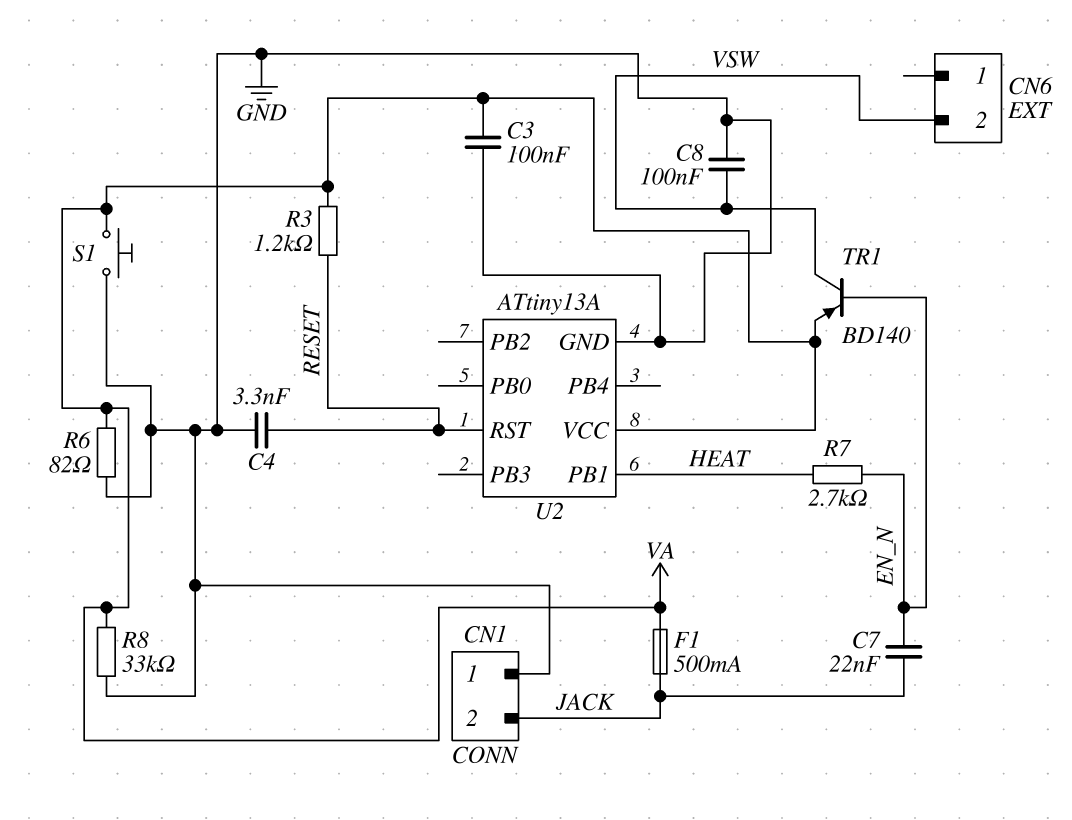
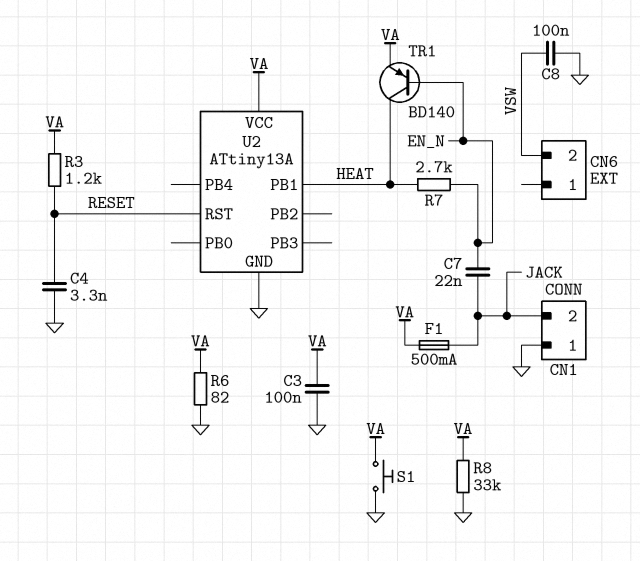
TR1: PNP BD140 (B EN_N, C VSW, E VA) -> PNP BD140 (B EN_N, C HEAT, E VA)

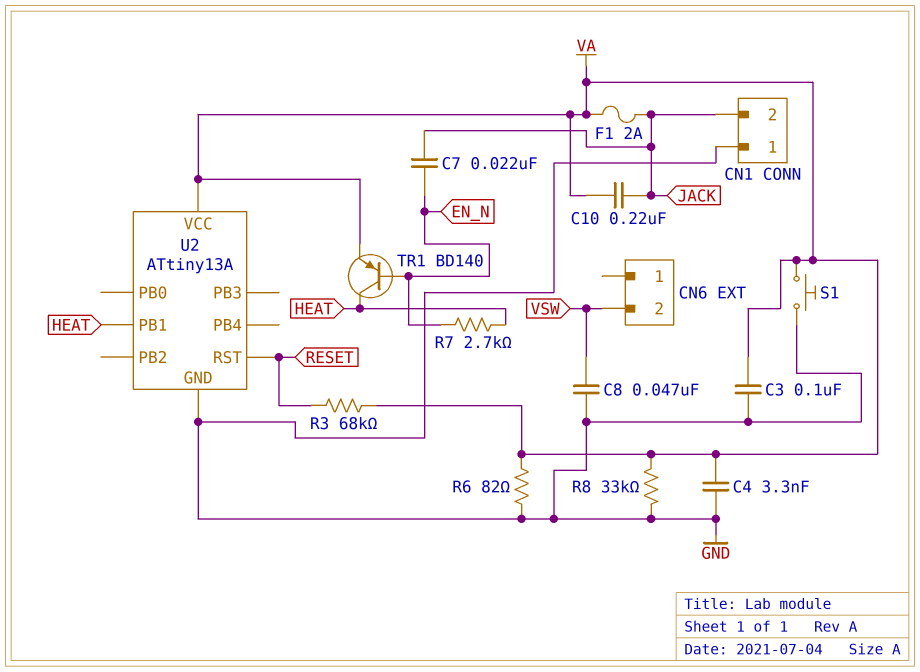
C4: 3.3nF (GND, RESET) -> 3.3nF (GND, VA)
C8: 100nF (GND, VSW) -> 47nF (GND, VSW)
C10: none -> 220nF (JACK, VA)
F1: 500mA (JACK, VA) -> 2A (JACK, VA)
R3: 1.2k (RESET, VA) -> 68k (RESET, VA)

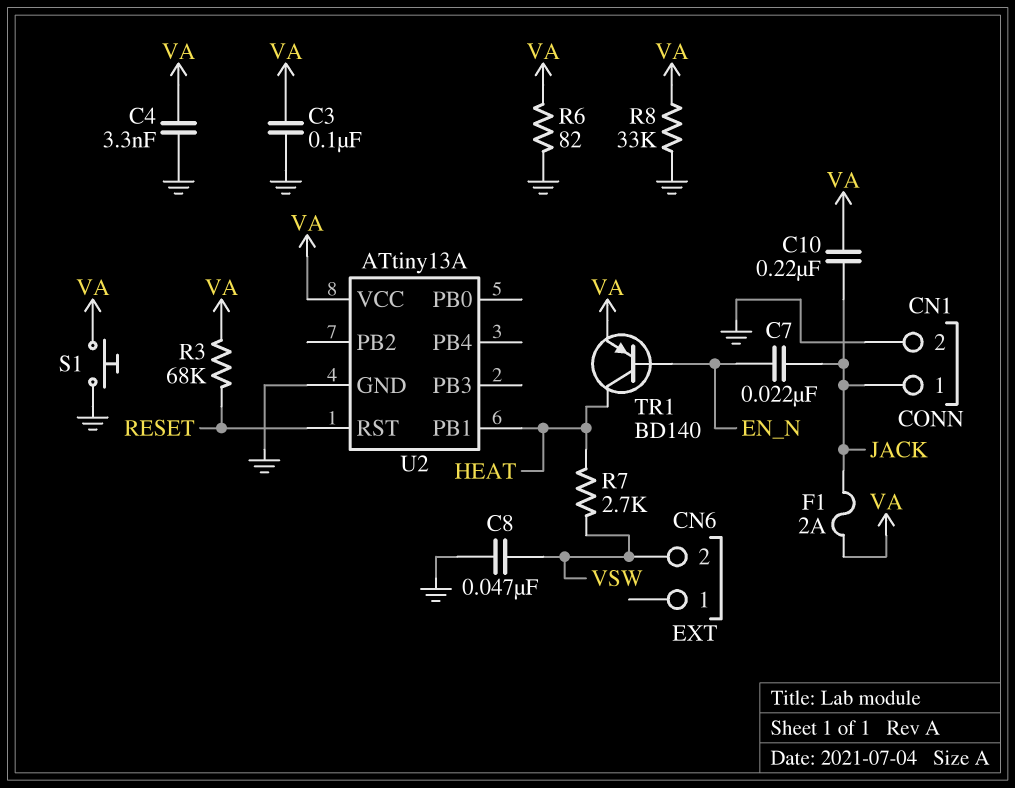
CN1 pin 1: GND -> JACK
CN1 pin 2: JACK -> GND
R7: 2.7k (EN_N, HEAT) -> 2.7k (HEAT, VSW)

